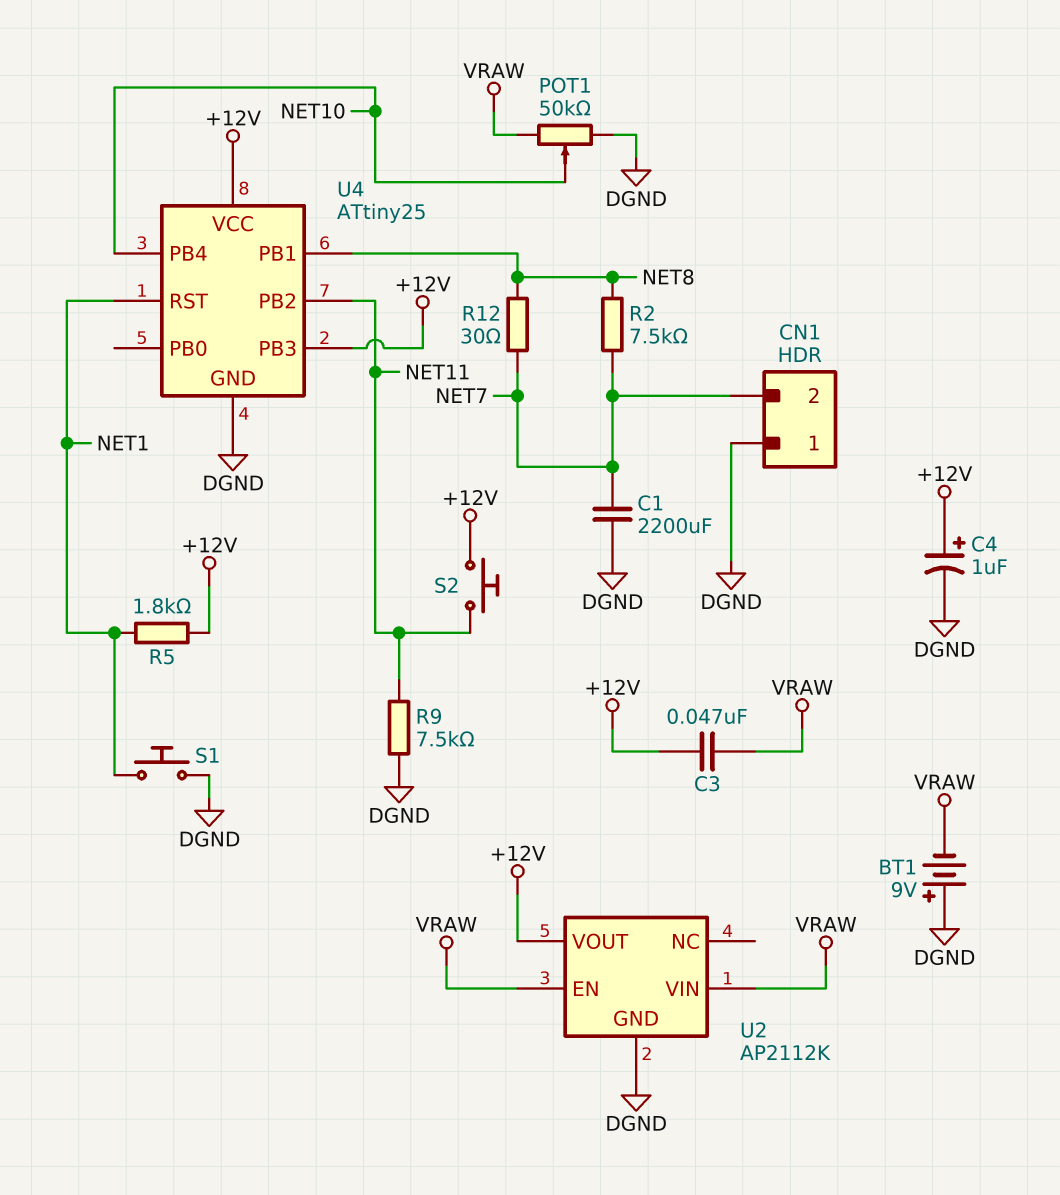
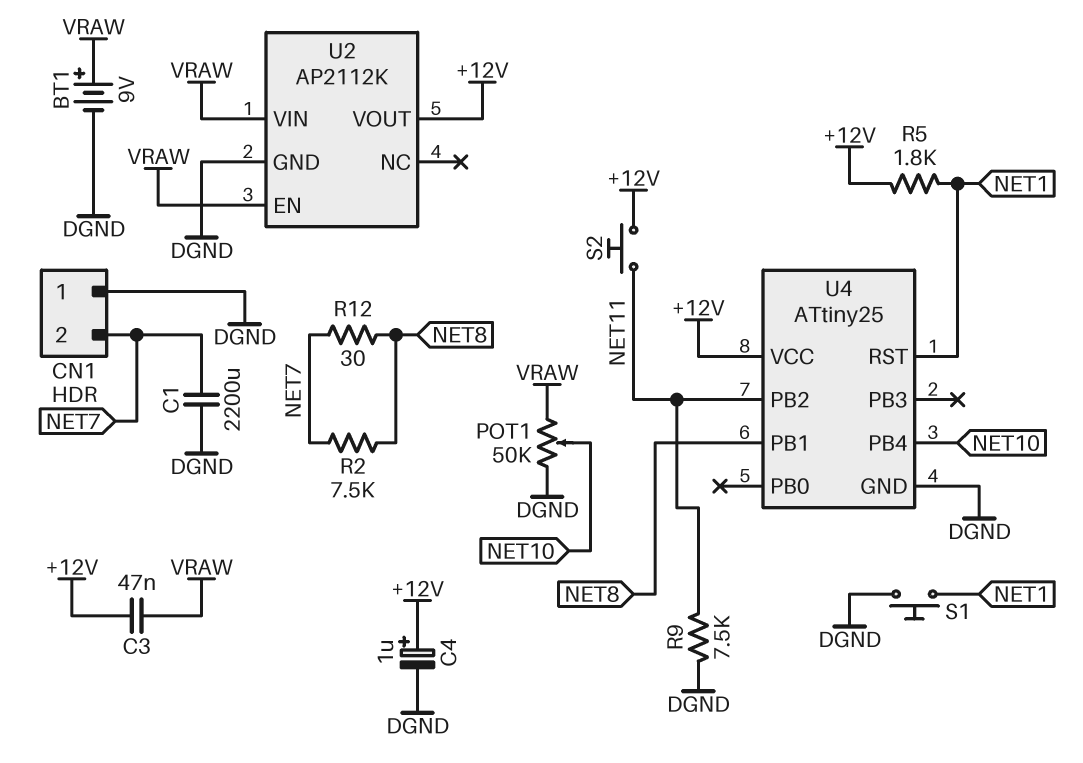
BT1: 9V (plus DGND, minus VRAW) -> 9V (plus VRAW, minus DGND)
U4 pin PB3: +12V -> none

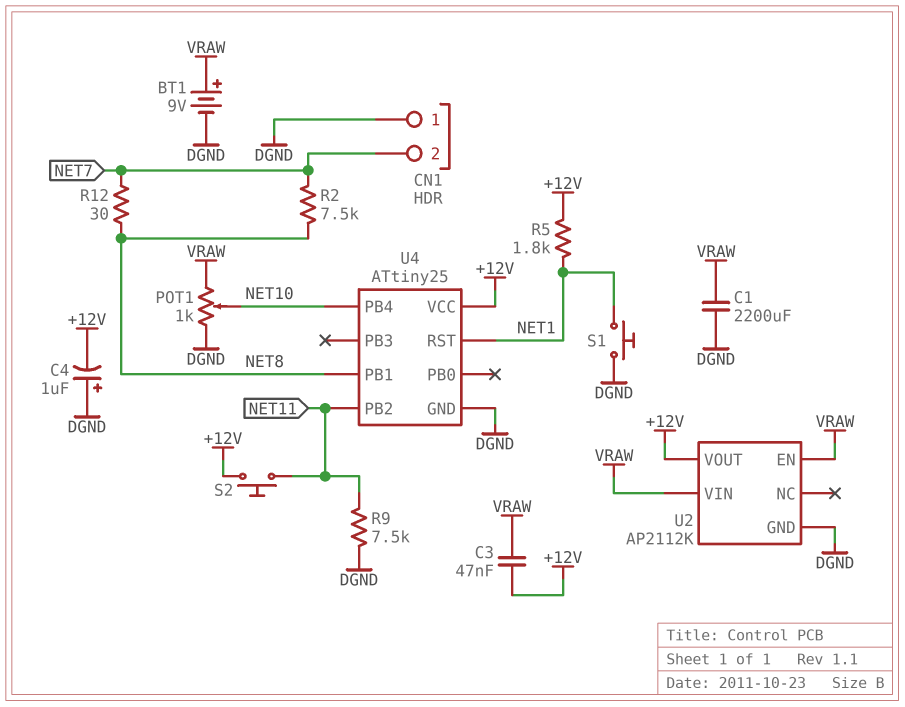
C1: 2200uF (DGND, NET7) -> 2200uF (DGND, VRAW)
C4: 1uF (plus +12V, minus DGND) -> 1uF (plus DGND, minus +12V)
POT1: 50k (DGND, VRAW, wiper NET10) -> 1k (DGND, VRAW, wiper NET10)

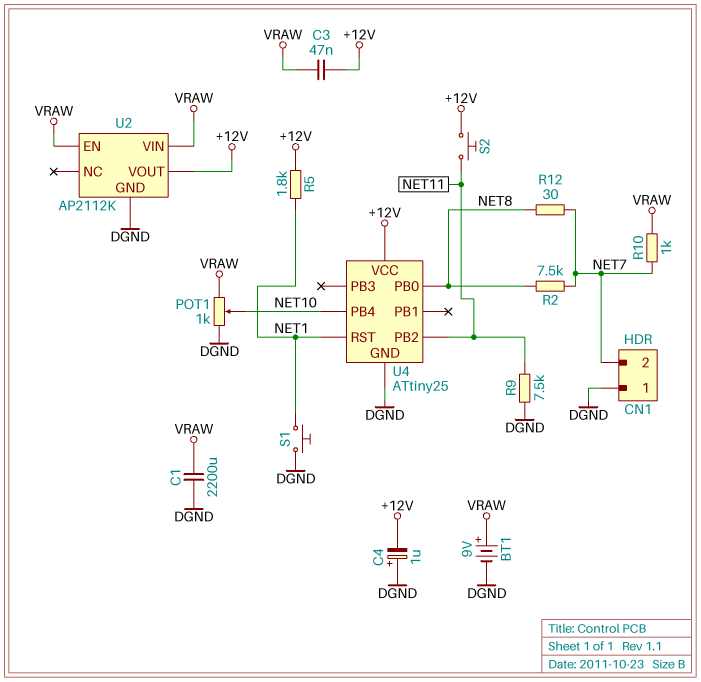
R10: none -> 1k (NET7, VRAW)
U4 pin PB0: none -> NET8
U4 pin PB1: NET8 -> none

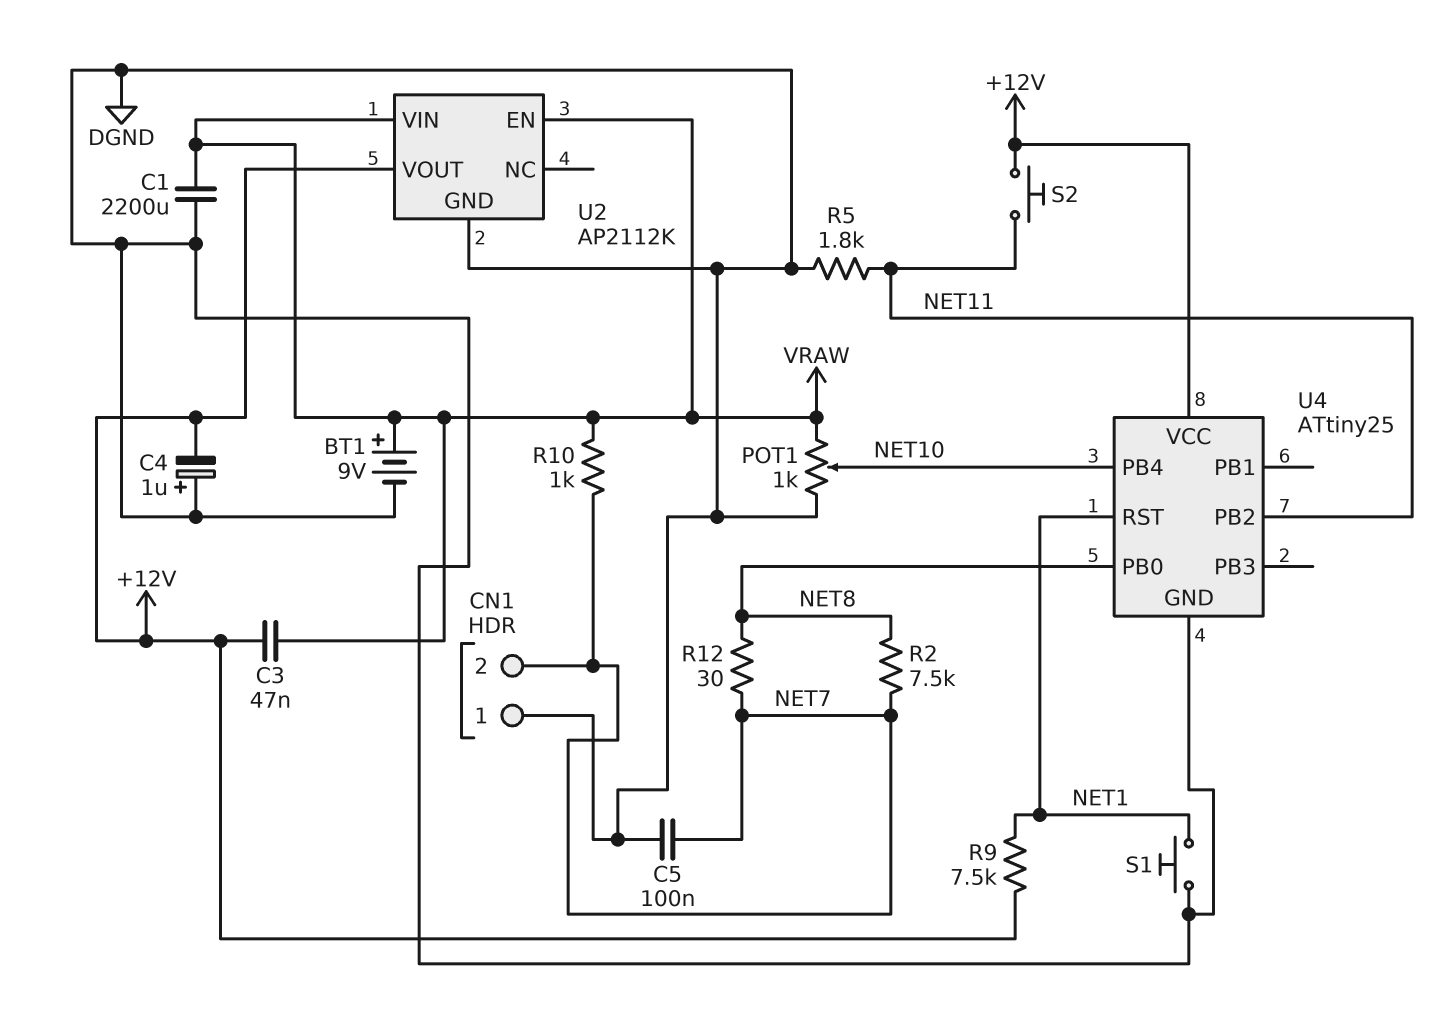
C5: none -> 100nF (DGND, NET7)
R5: 1.8k (+12V, NET1) -> 1.8k (DGND, NET11)
R9: 7.5k (DGND, NET11) -> 7.5k (+12V, NET1)

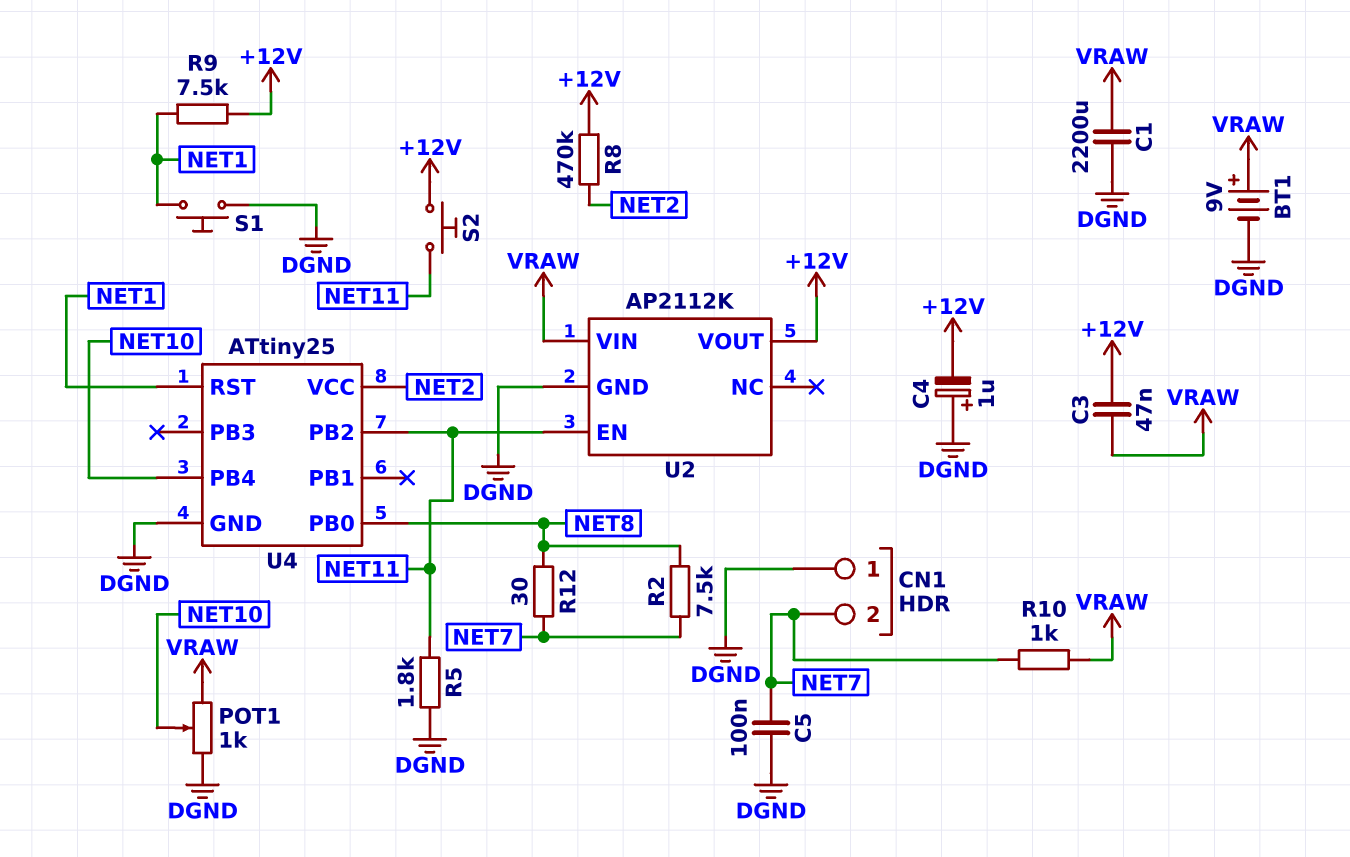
R8: none -> 470k (+12V, NET2)
U2 pin EN: VRAW -> NET11
U4 pin VCC: +12V -> NET2

